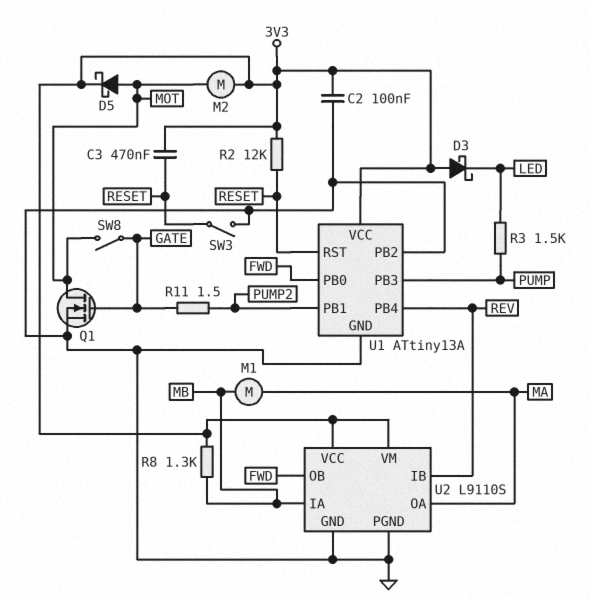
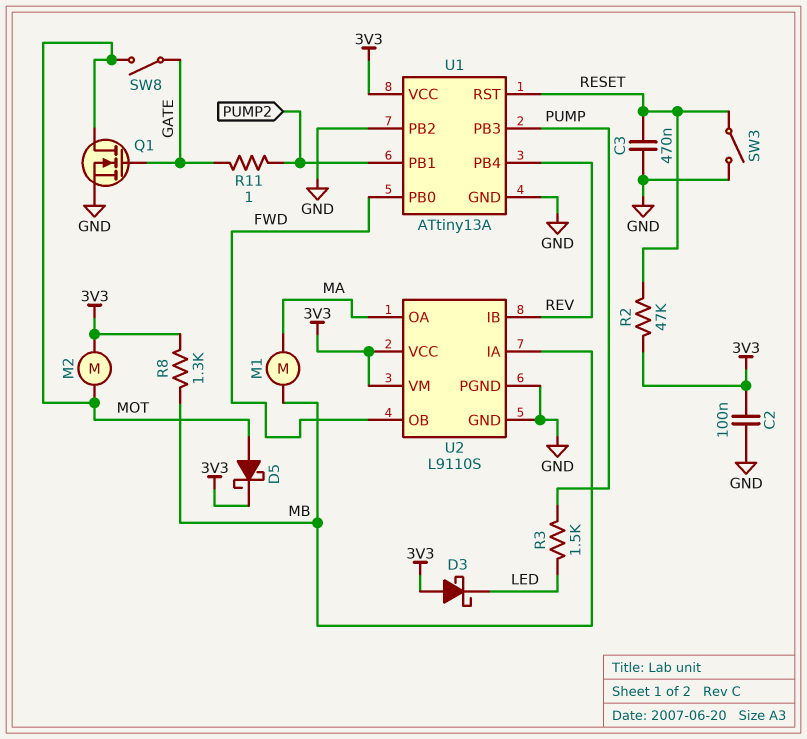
C3: 470nF (3V3, RESET) -> 470nF (GND, RESET)
R2: 12k (3V3, RESET) -> 47k (3V3, RESET)
R11: 1.5 (GATE, PUMP2) -> 1 (GATE, PUMP2)

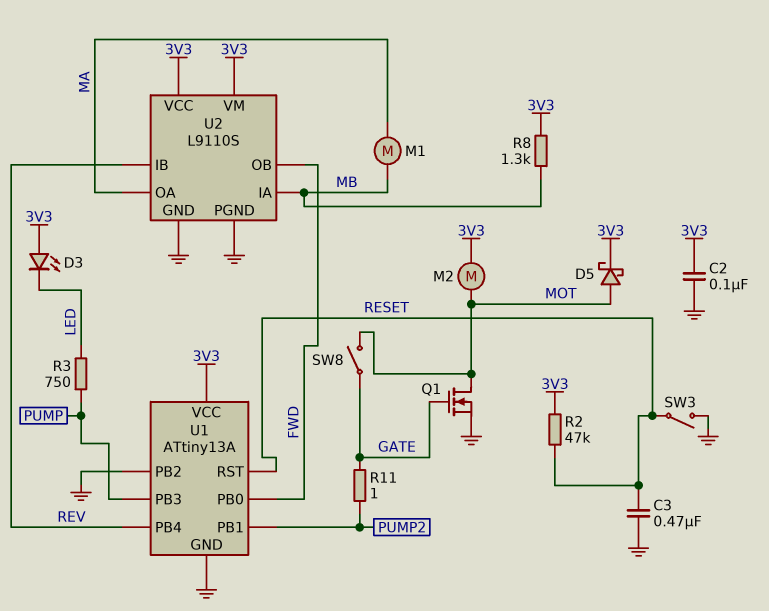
D3: schottky (A 3V3, K LED) -> LED (A 3V3, K LED)
R3: 1.5k (LED, PUMP) -> 750 (LED, PUMP)

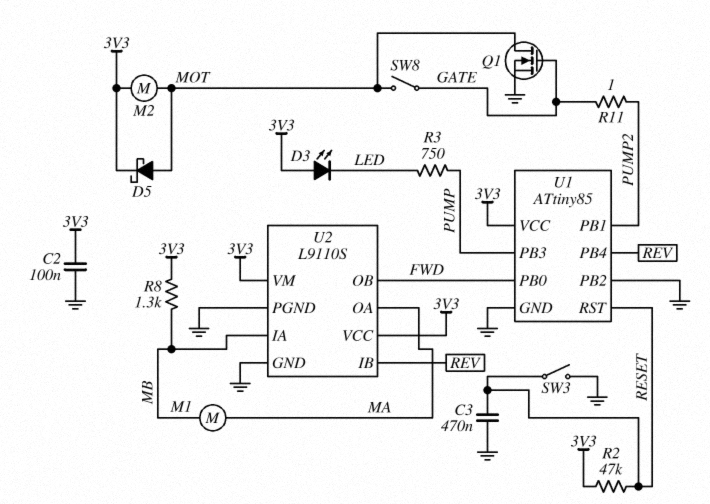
U1: ATtiny13A -> ATtiny85

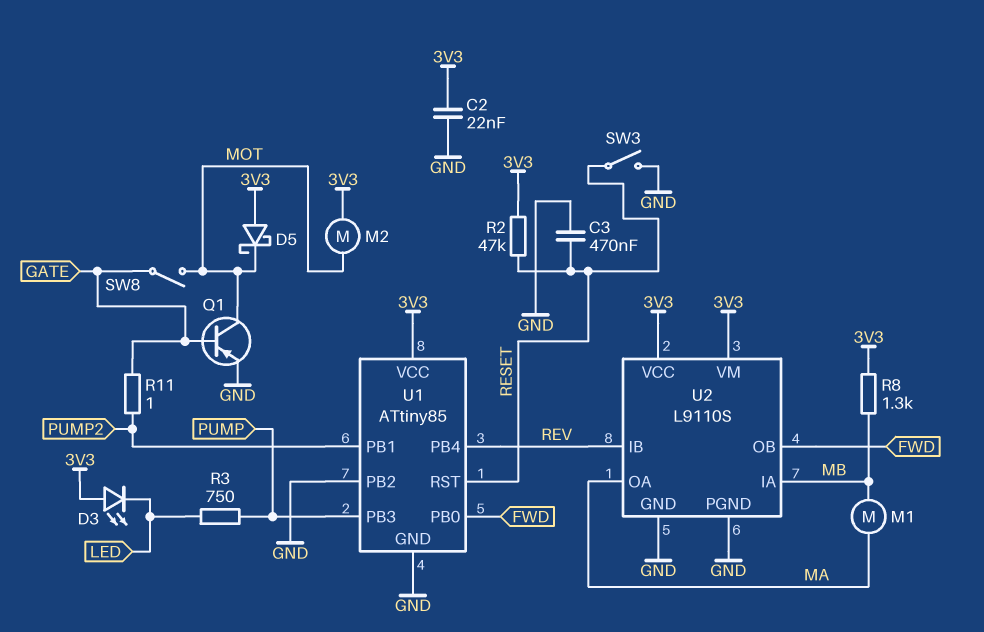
C2: 100nF (3V3, GND) -> 22nF (3V3, GND)
D5: schottky (A MOT, K 3V3) -> schottky (A 3V3, K MOT)
Q1: NMOS (G GATE, D MOT, S GND) -> PNP (B GATE, C MOT, E GND)

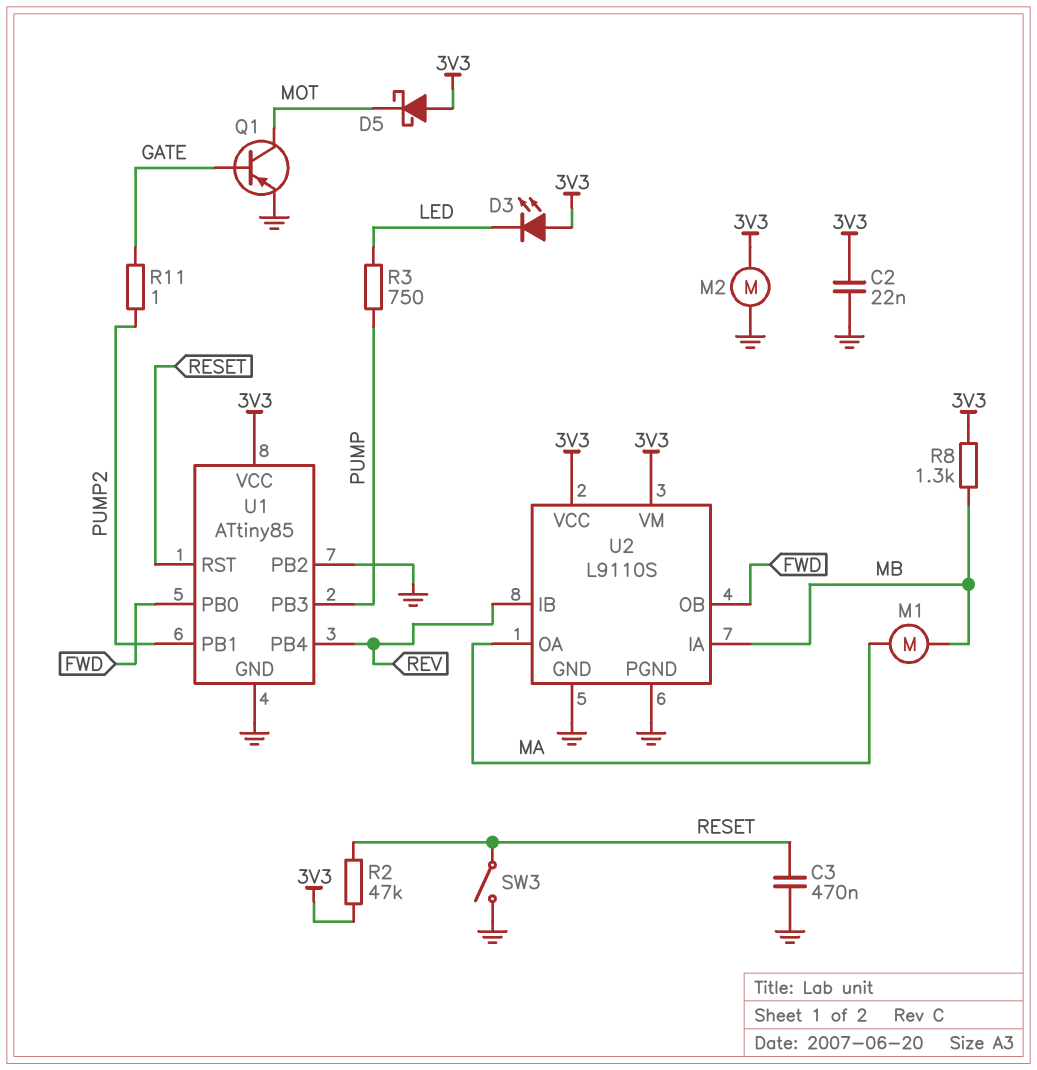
M2: motor (3V3, MOT) -> motor (3V3, GND)
SW8: switch (GATE, MOT) -> none

